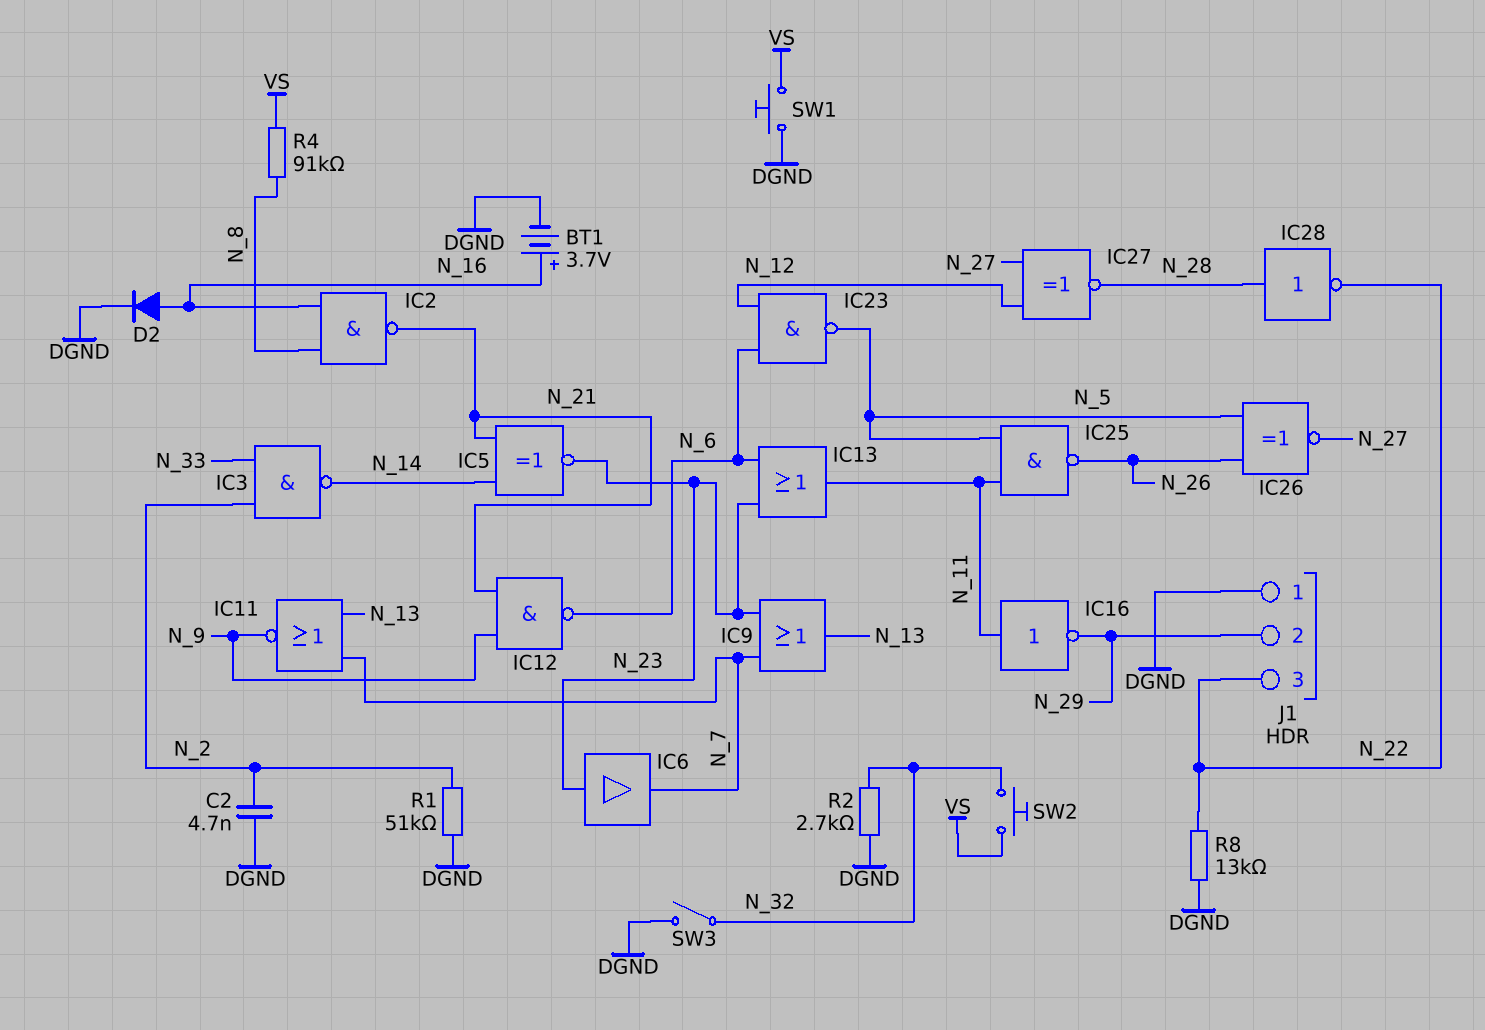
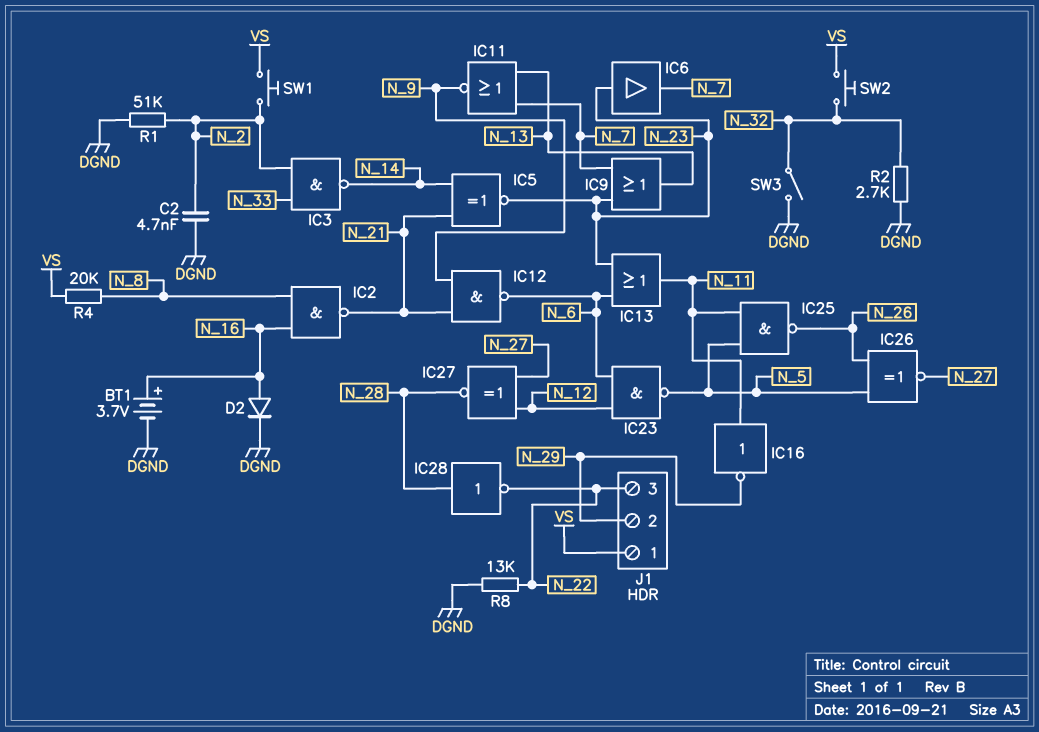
J1 pin 1: DGND -> VS
R4: 91k (N_8, VS) -> 20k (N_8, VS)
SW1: button (DGND, VS) -> button (N_2, VS)

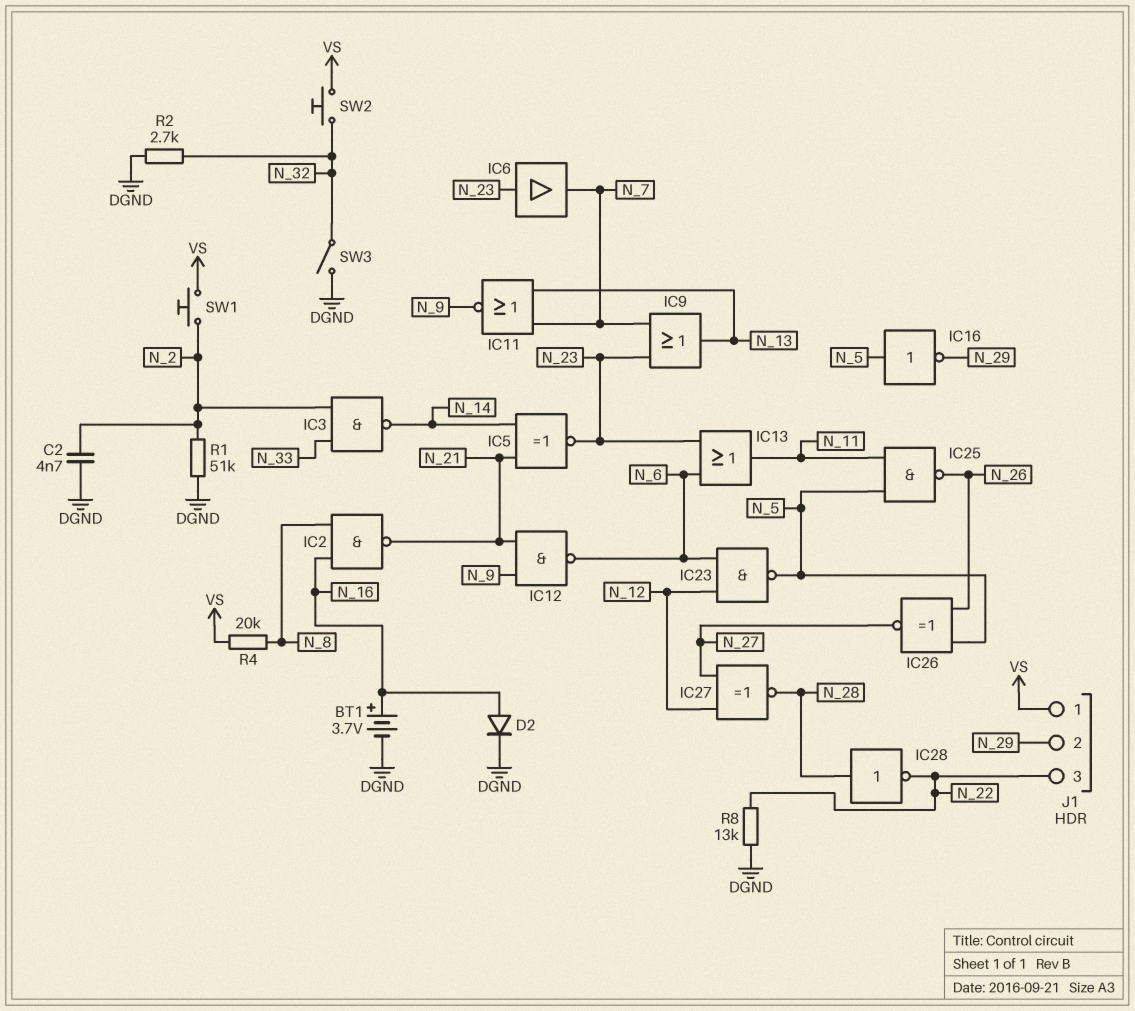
IC16: NOT (in N_11, out N_29) -> NOT (in N_5, out N_29)

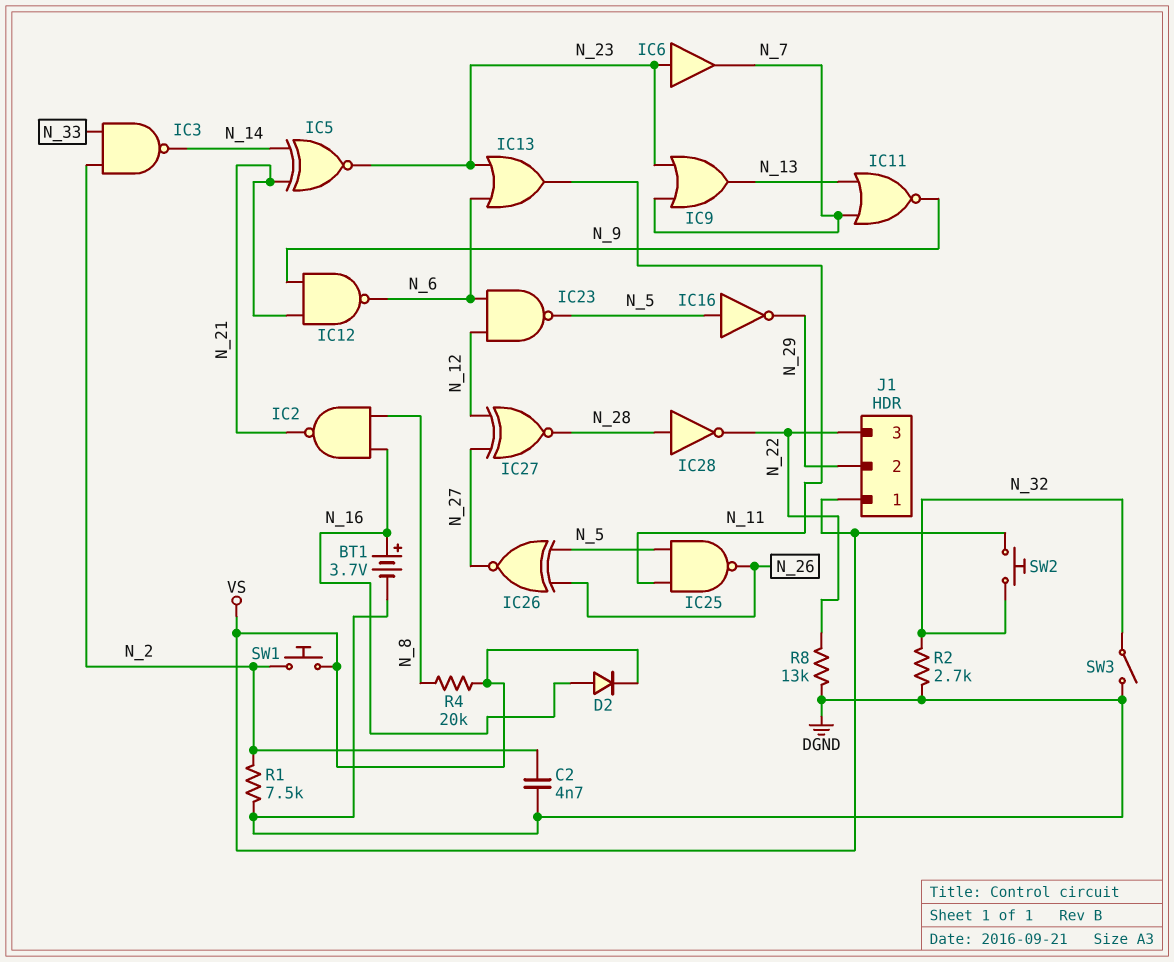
D2: diode (A N_16, K DGND) -> diode (A N_16, K VS)
R1: 51k (DGND, N_2) -> 7.5k (DGND, N_2)

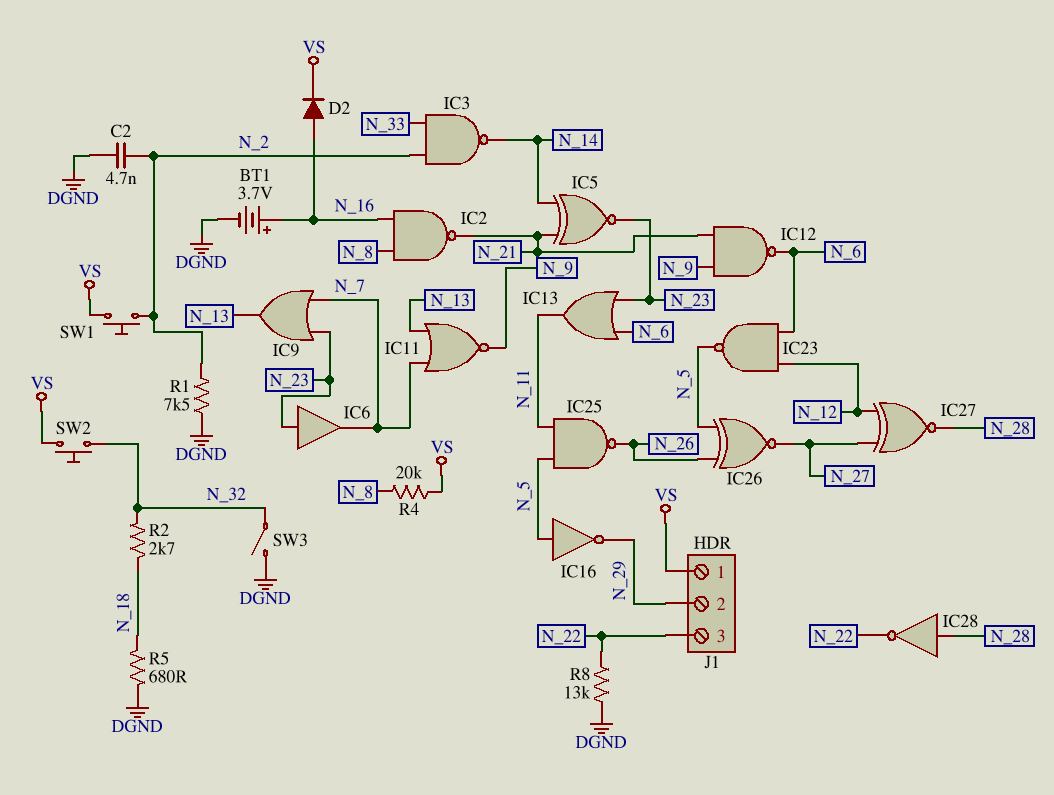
R2: 2.7k (DGND, N_32) -> 2.7k (N_18, N_32)
R5: none -> 680 (DGND, N_18)

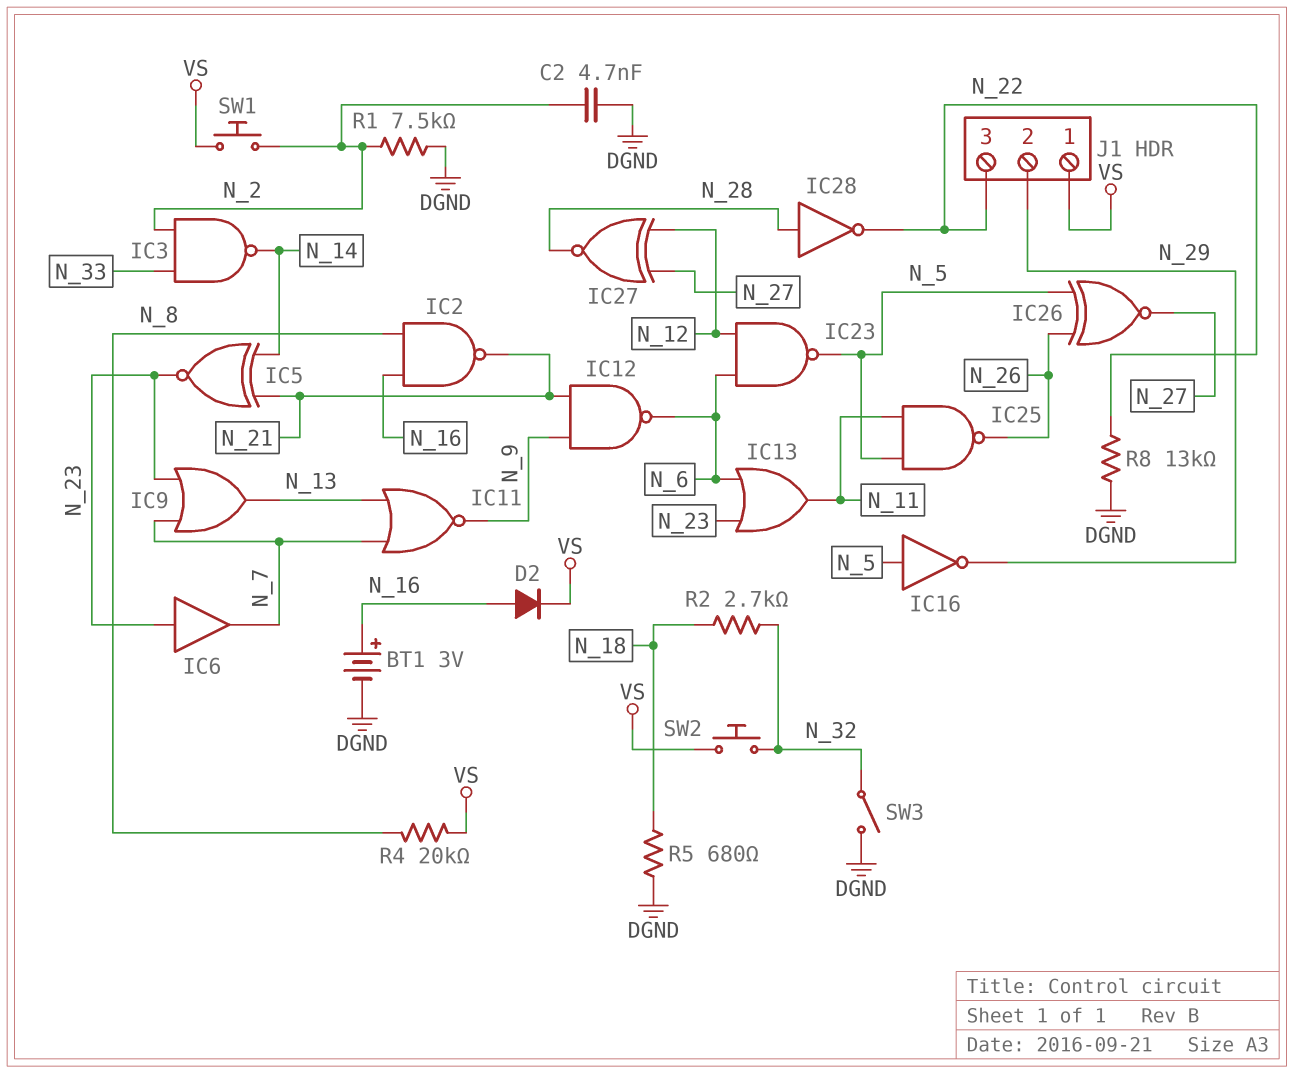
BT1: 3.7V (plus N_16, minus DGND) -> 3V (plus N_16, minus DGND)

